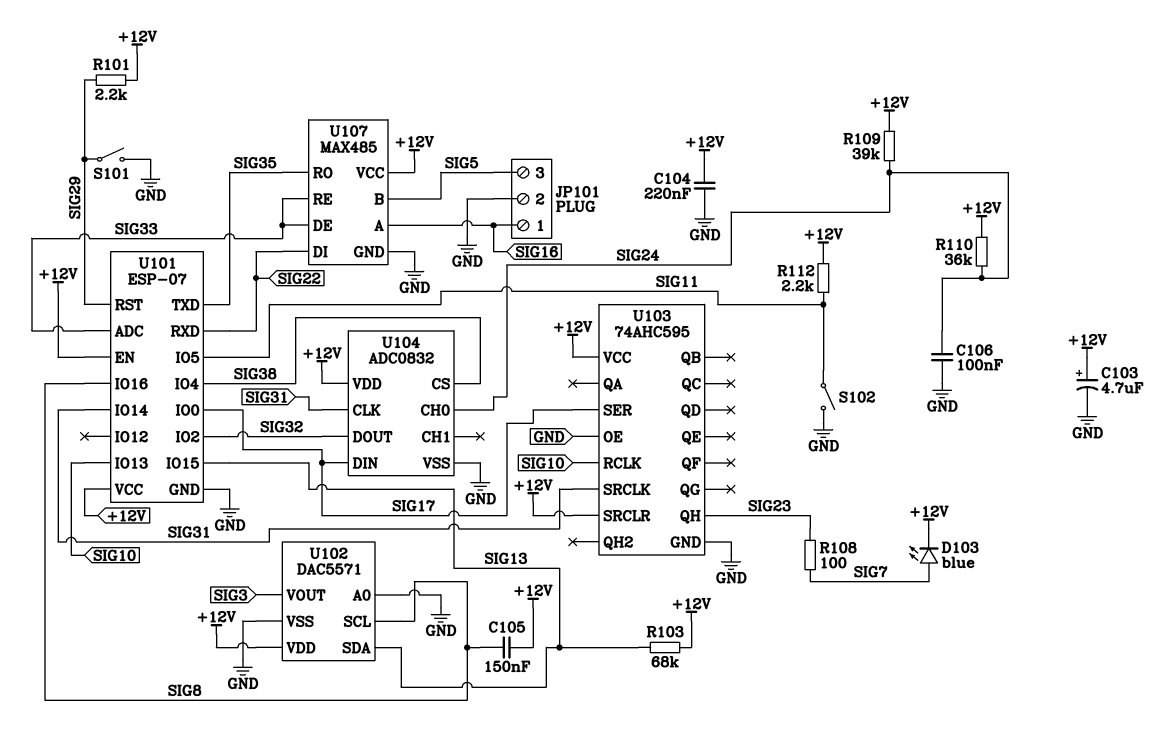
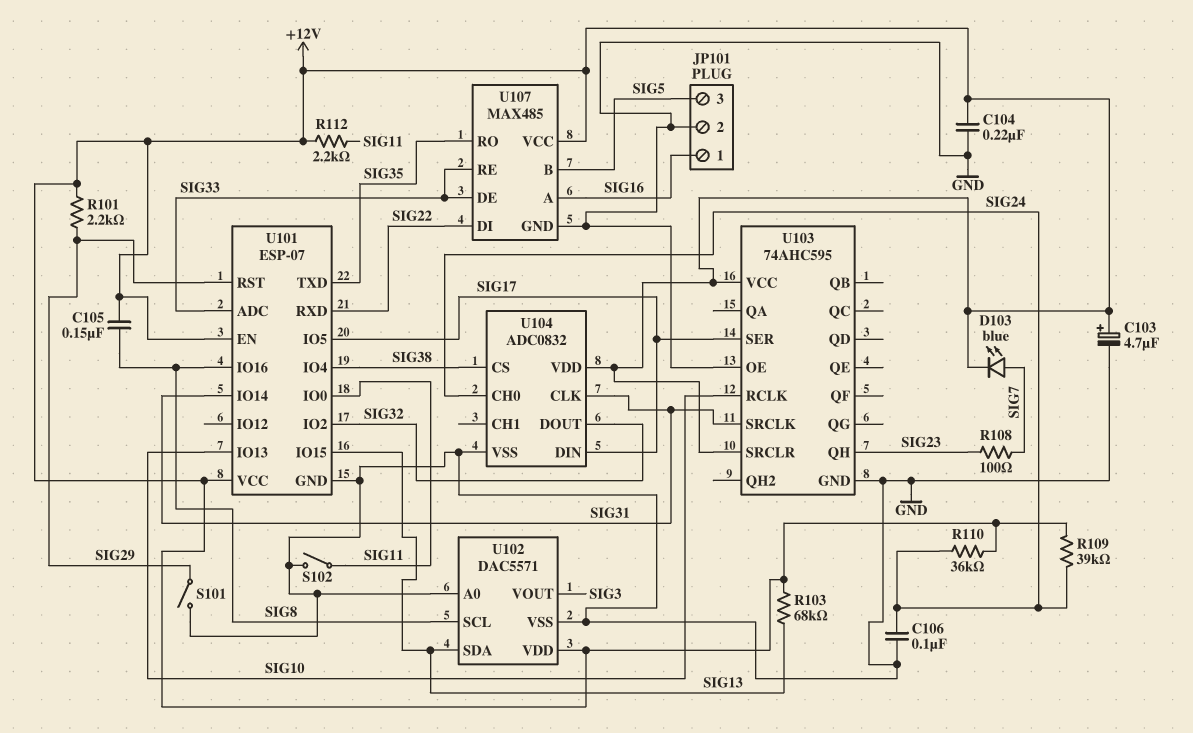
U101 pin IO0: SIG17 -> SIG11
U101 pin IO5: SIG11 -> SIG17

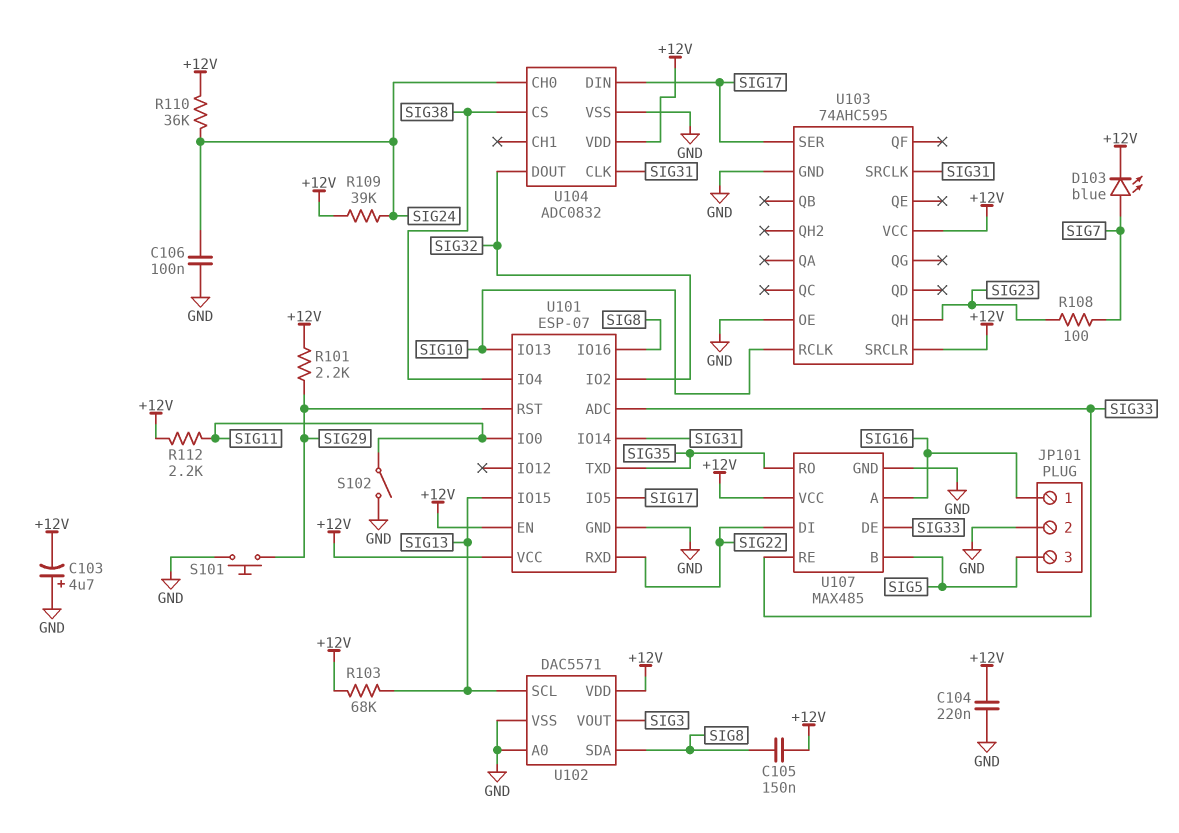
C103: 4.7uF (plus +12V, minus GND) -> 4.7uF (plus GND, minus +12V)
S101: switch (GND, SIG29) -> button (GND, SIG29)
U102 pin SCL: SIG8 -> SIG13
U102 pin SDA: SIG13 -> SIG8

